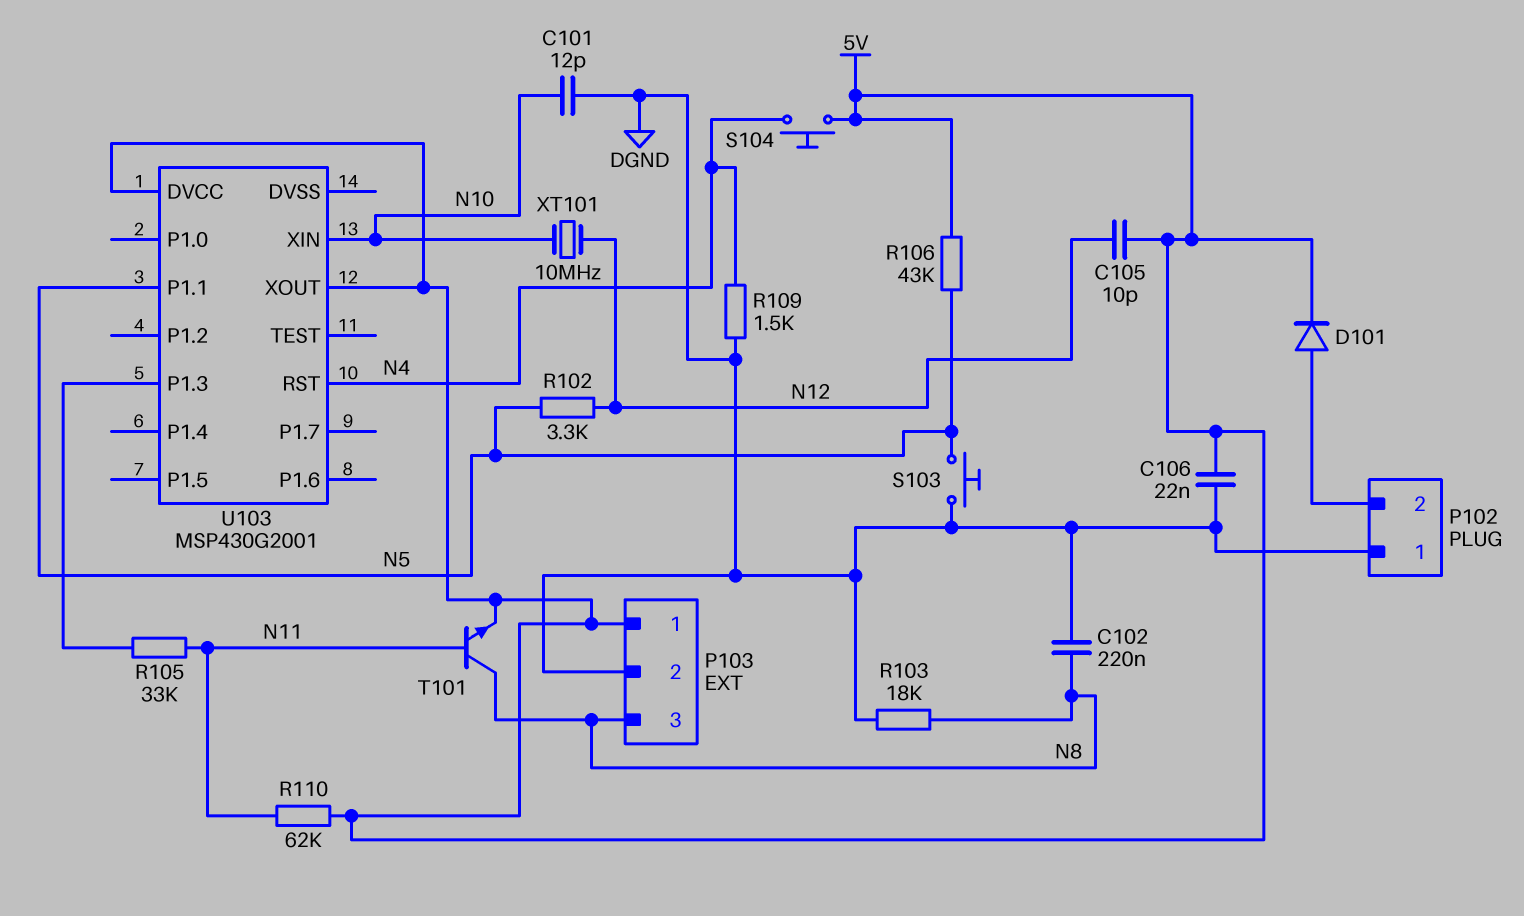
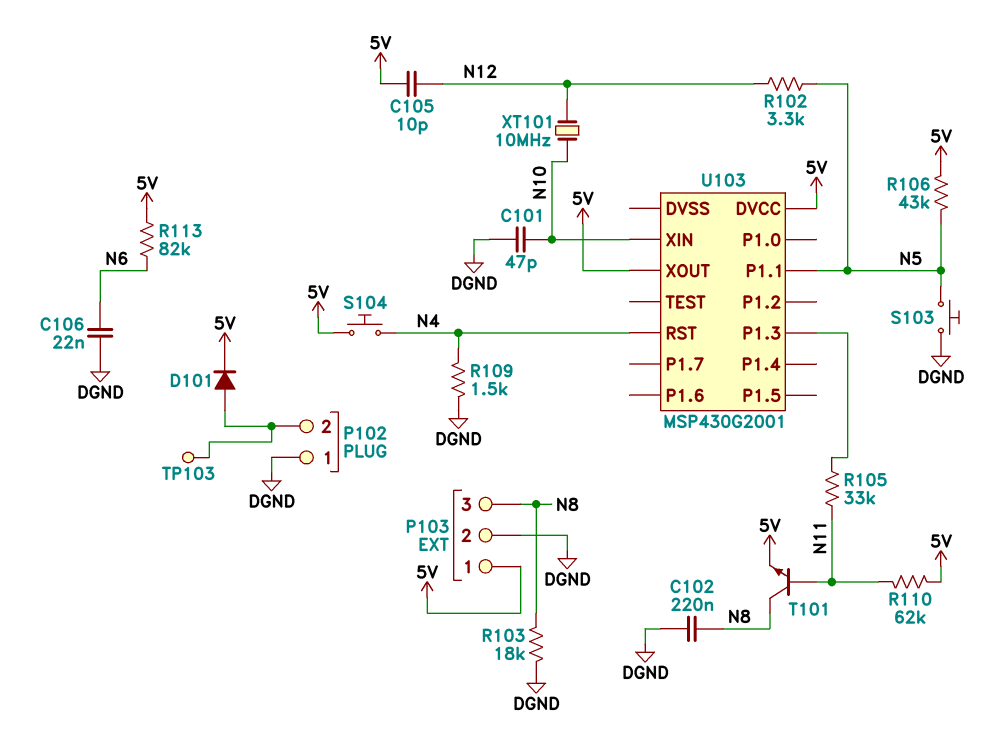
C101: 12pF (DGND, N10) -> 47pF (DGND, N10)
C106: 22nF (5V, DGND) -> 22nF (DGND, N6)
R113: none -> 82k (5V, N6)
TP103: none -> test point (P102/2)

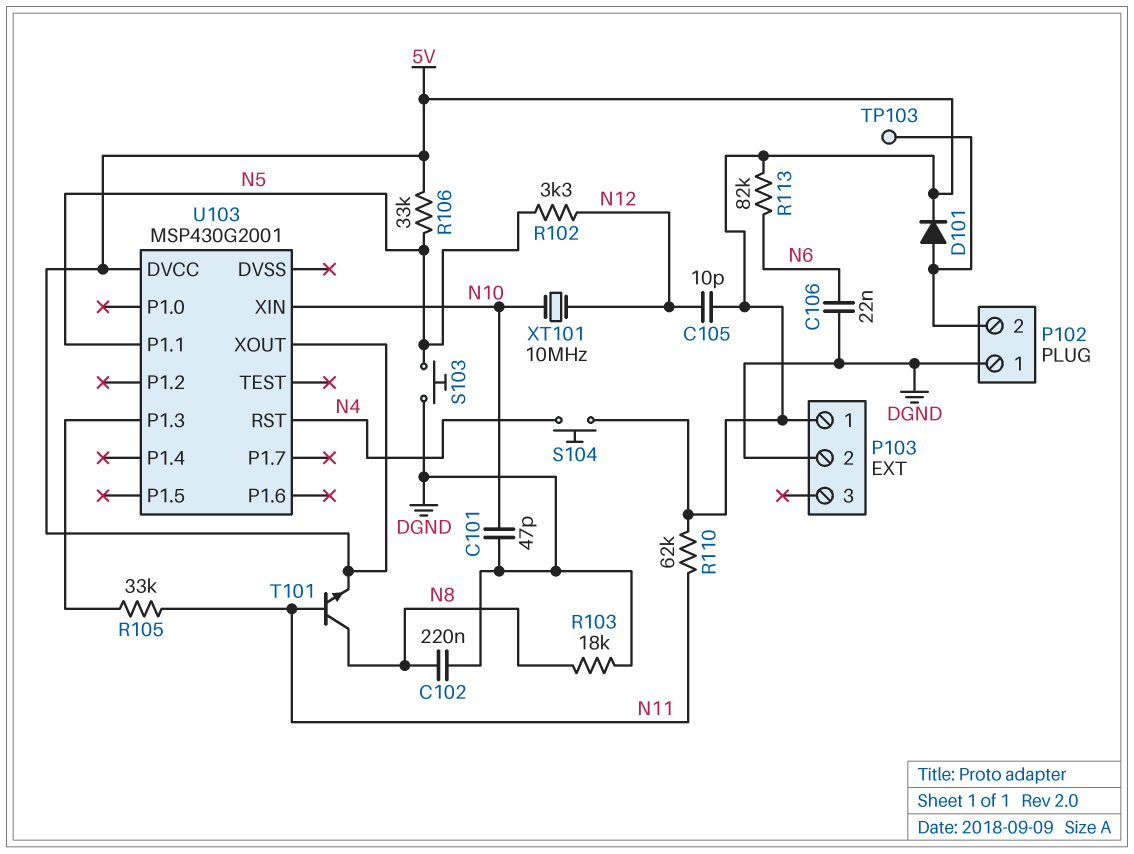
P103 pin 3: N8 -> none
R106: 43k (5V, N5) -> 33k (5V, N5)
R109: 1.5k (DGND, N4) -> none

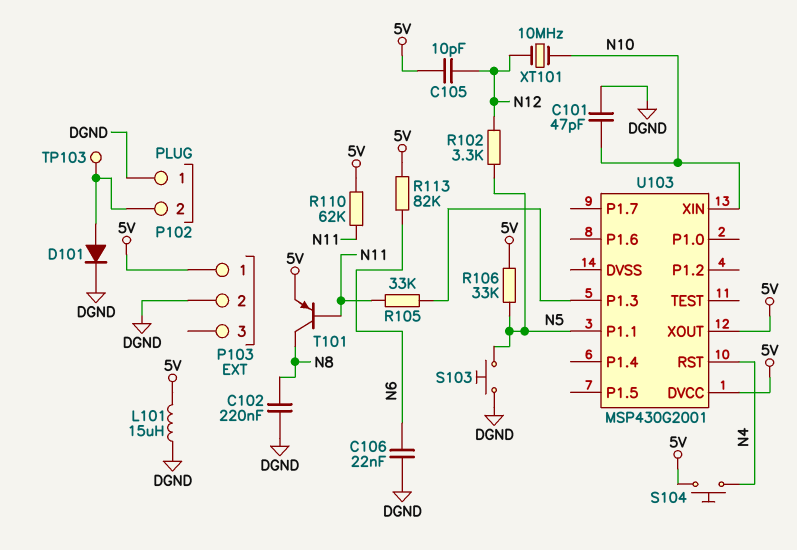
D101: diode (A P102/2, K 5V) -> diode (A P102/2, K DGND)
L101: none -> 15uH (5V, DGND)
R103: 18k (DGND, N8) -> none
T101: NPN (B N11, C N8, E 5V) -> PNP (B N11, C N8, E 5V)

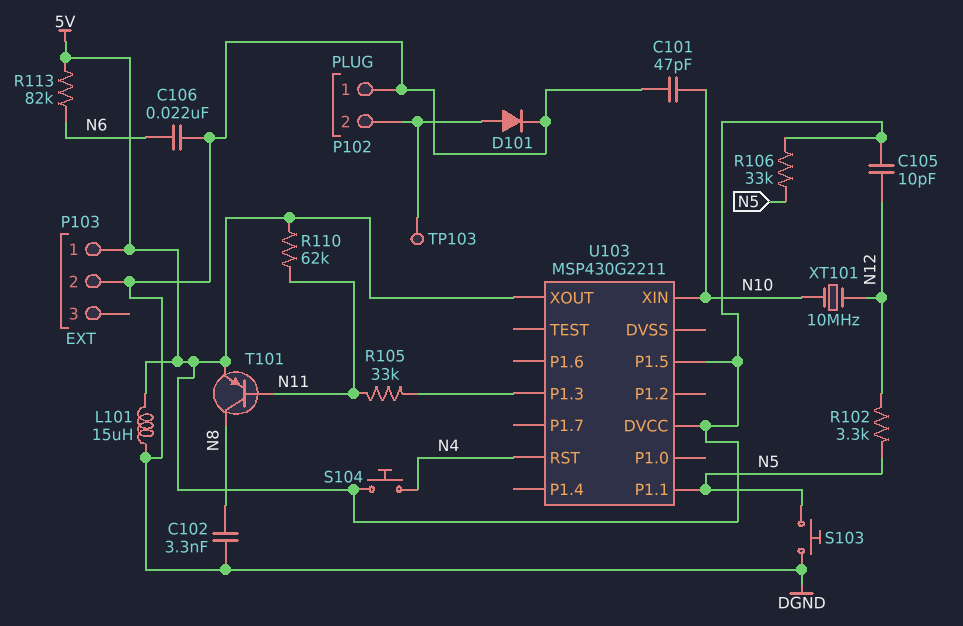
C102: 220nF (DGND, N8) -> 3.3nF (DGND, N8)
U103: MSP430G2001 -> MSP430G2211
U103 pin P1.5: none -> 5V

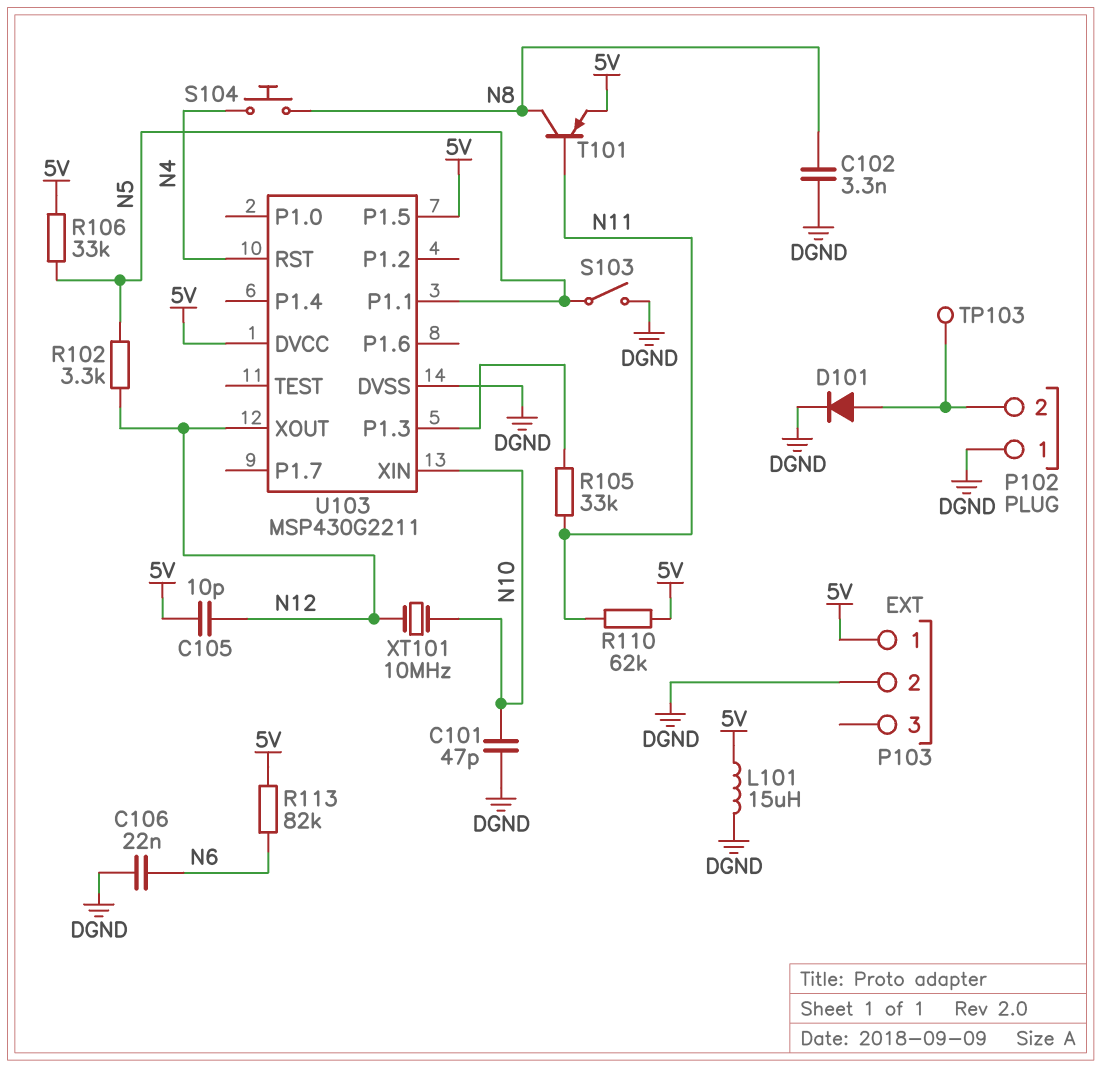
S103: button (DGND, N5) -> switch (DGND, N5)
S104: button (5V, N4) -> button (N4, N8)
U103 pin DVSS: none -> DGND
U103 pin XOUT: 5V -> N12

